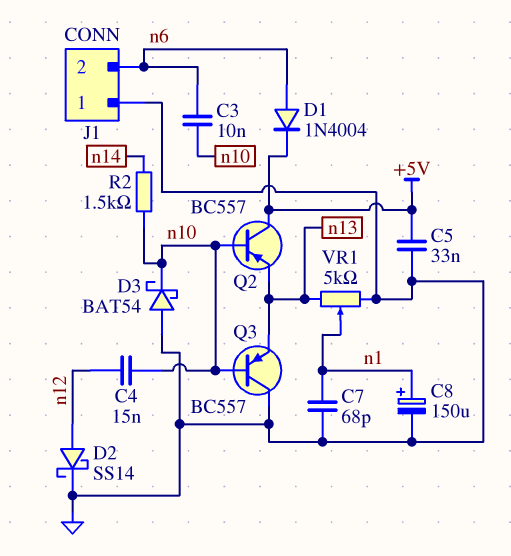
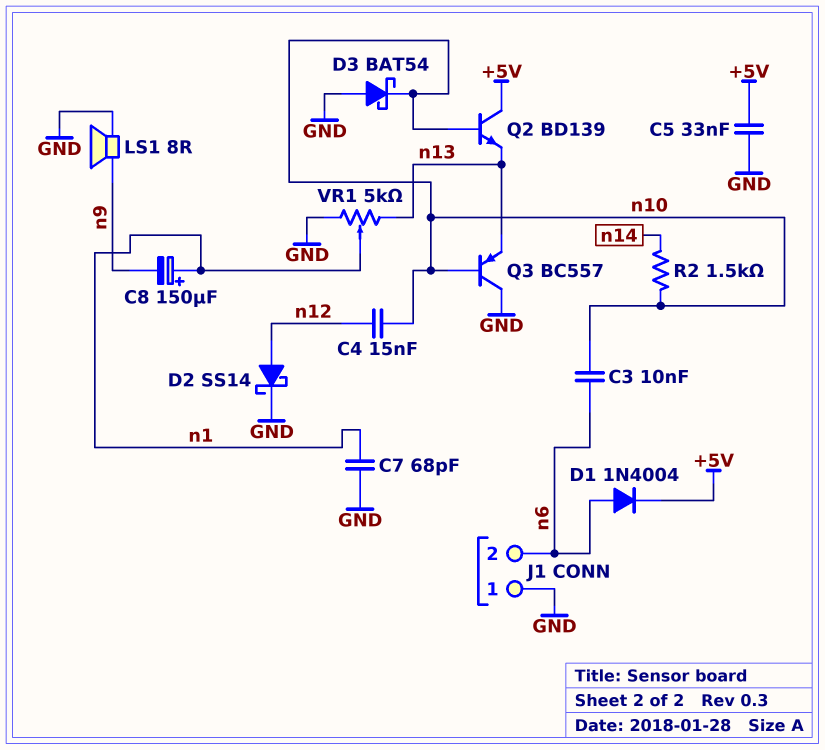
C8: 150uF (plus n1, minus GND) -> 150uF (plus n1, minus n9)
LS1: none -> speaker 8R (GND, n9)
Q2: PNP BC557 (B n10, C +5V, E n13) -> NPN BD139 (B n10, C +5V, E n13)

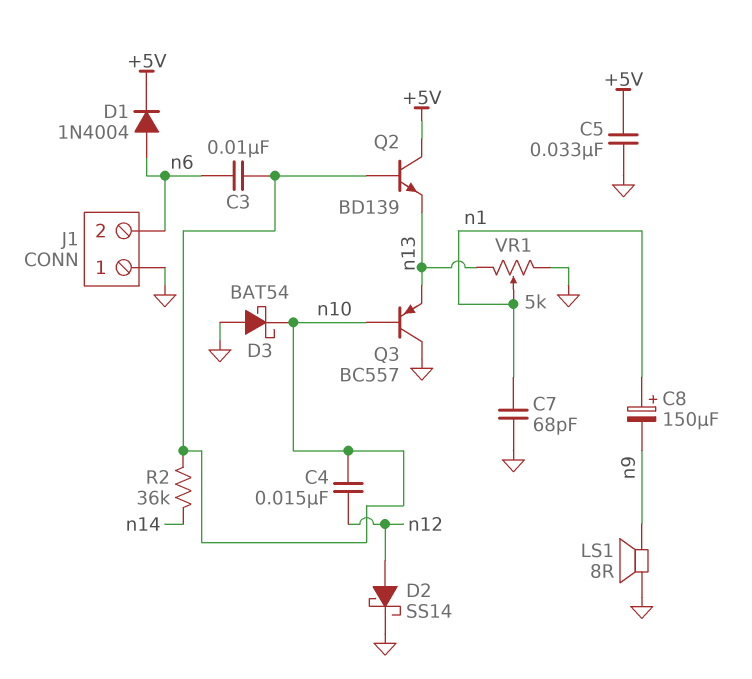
R2: 1.5k (n10, n14) -> 36k (n10, n14)

